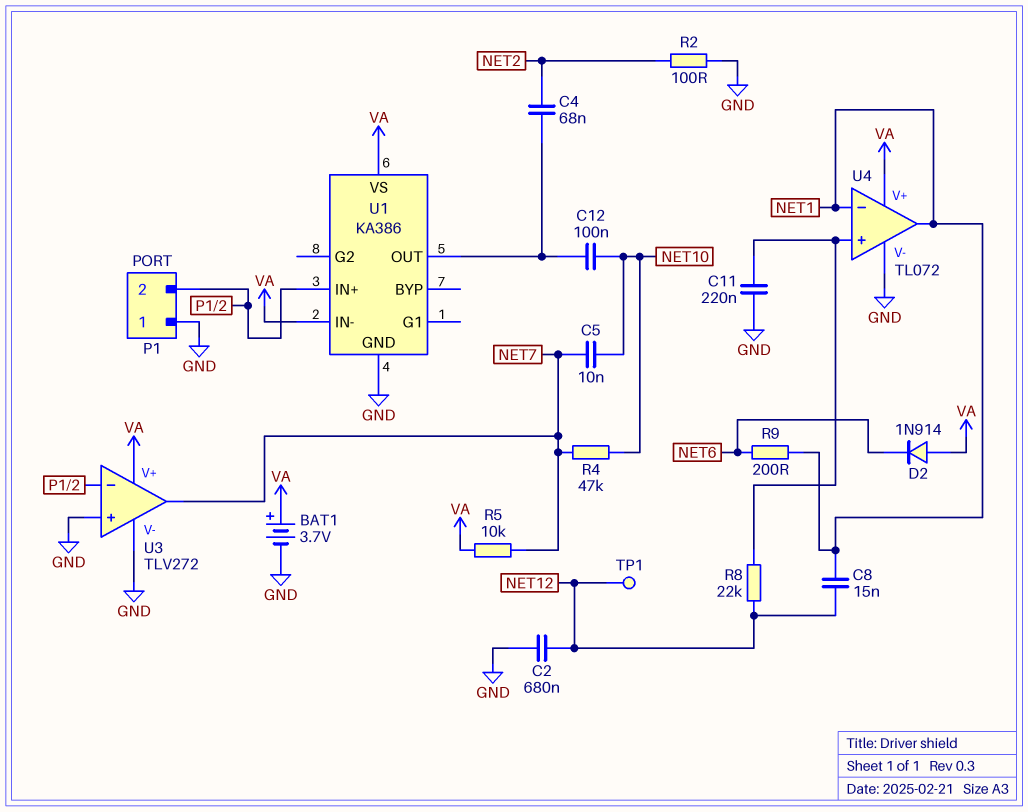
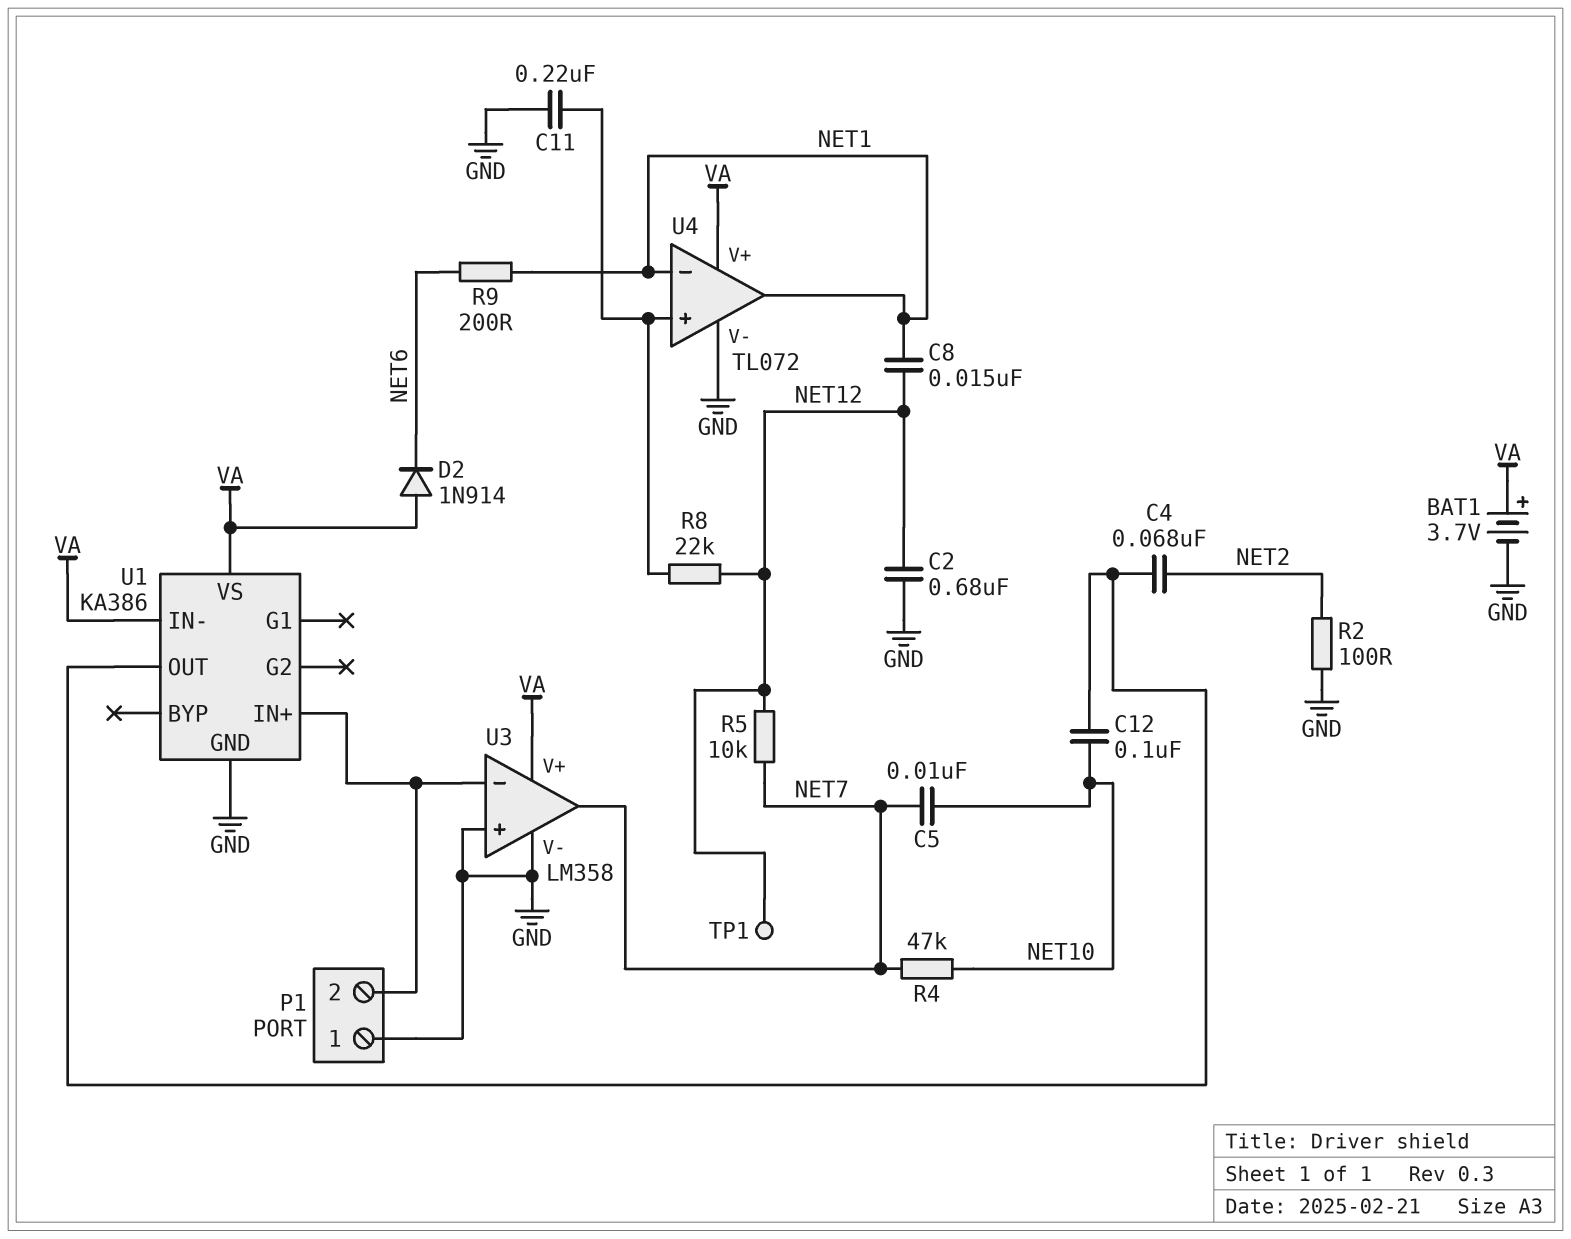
R5: 10k (NET7, VA) -> 10k (NET7, NET12)
U3: TLV272 -> LM358

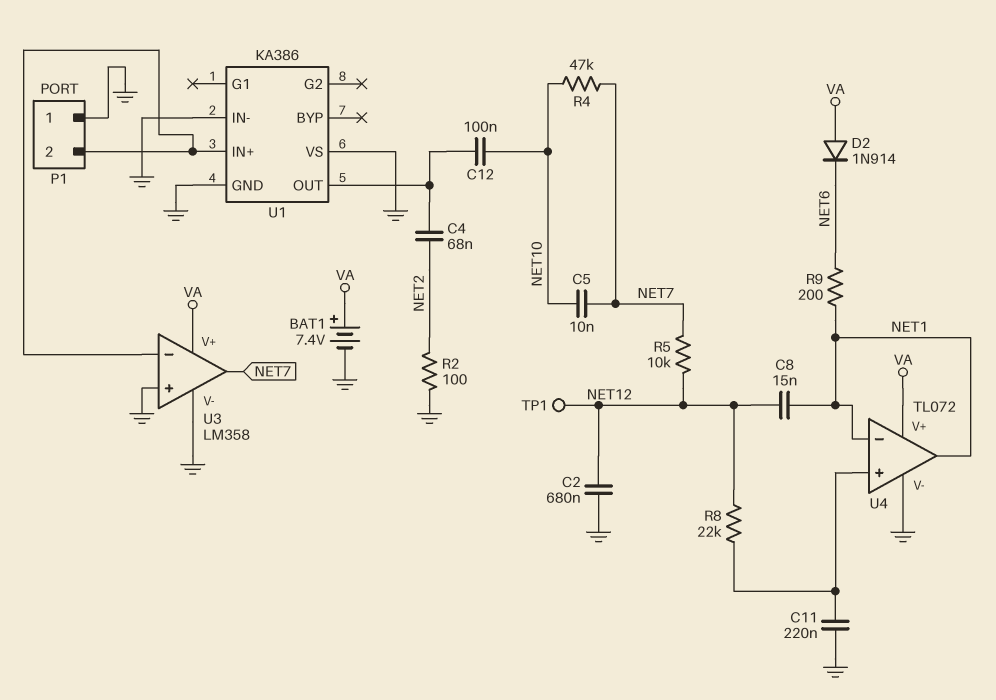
BAT1: 3.7V (plus VA, minus GND) -> 7.4V (plus VA, minus GND)
U1 pin IN-: VA -> GND
U1 pin VS: VA -> GND

